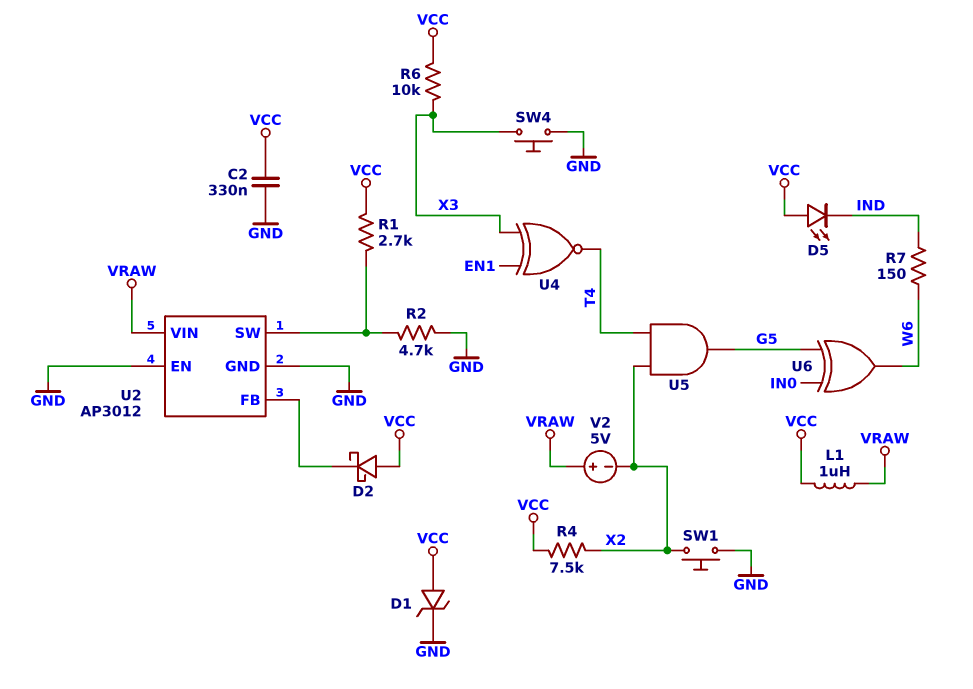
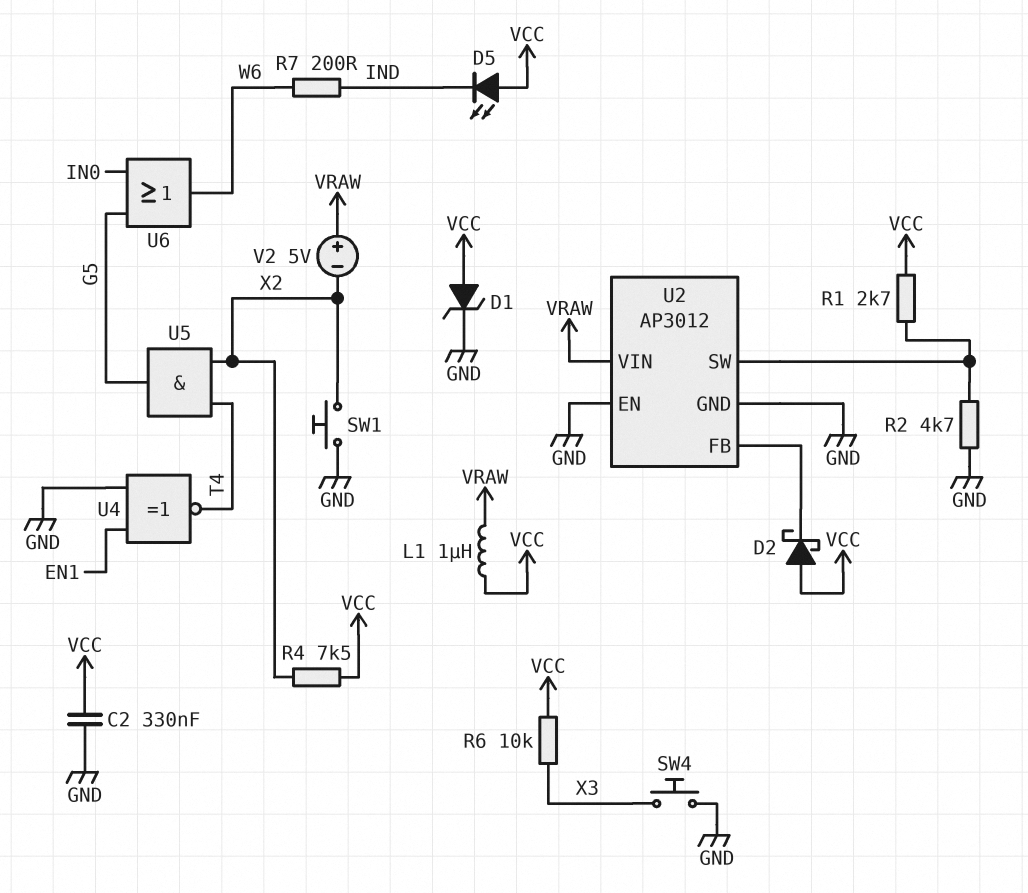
R7: 150 (IND, W6) -> 200 (IND, W6)
U4: XNOR (in EN1, in X3, out T4) -> XNOR (in EN1, in GND, out T4)
U6: XOR (in G5, in IN0, out W6) -> OR (in G5, in IN0, out W6)

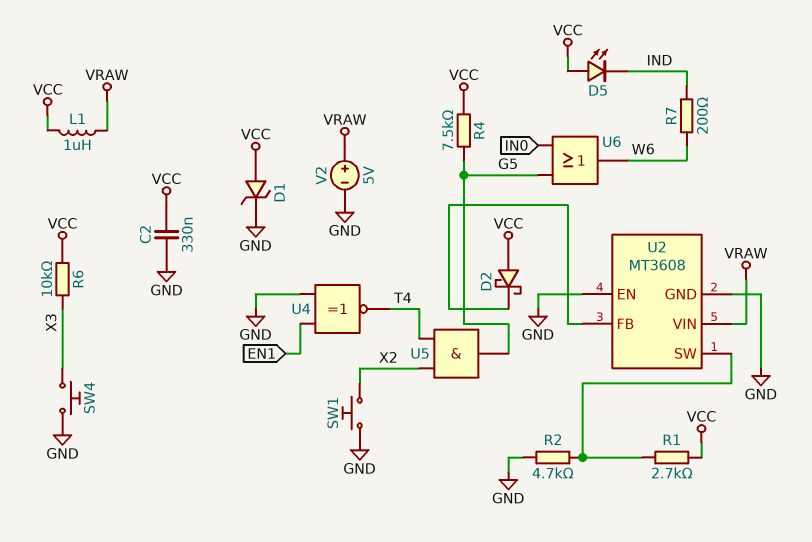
R4: 7.5k (VCC, X2) -> 7.5k (G5, VCC)
U2: AP3012 -> MT3608
V2: 5V (plus VRAW, minus X2) -> 5V (plus VRAW, minus GND)

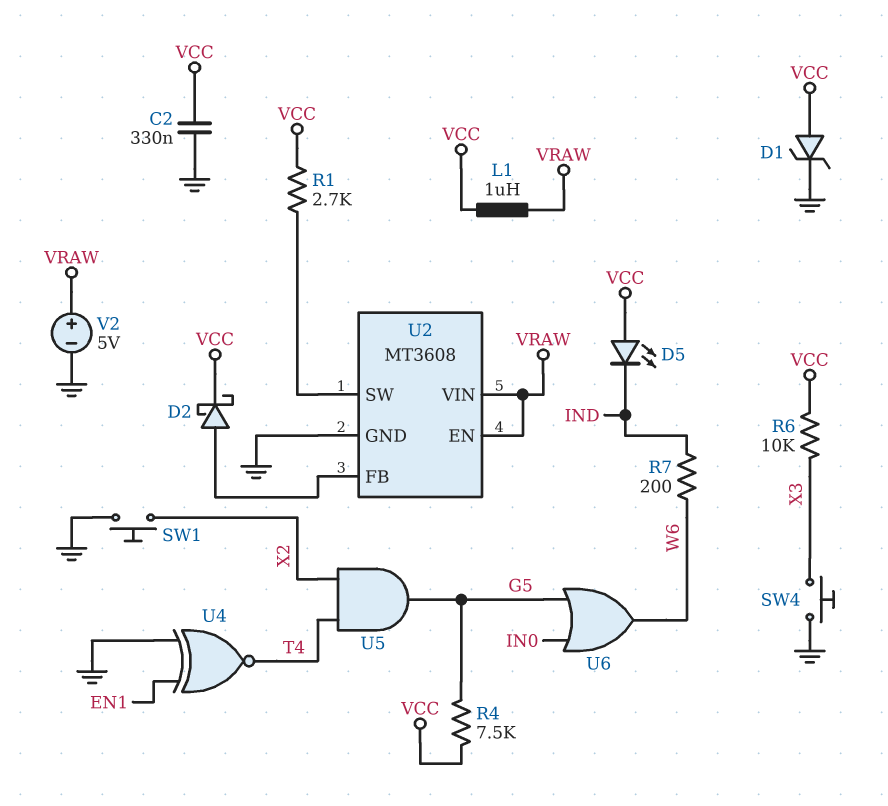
D2: schottky (A VCC, K U2/FB) -> schottky (A U2/FB, K VCC)
R2: 4.7k (GND, U2/SW) -> none
U2 pin EN: GND -> VRAW

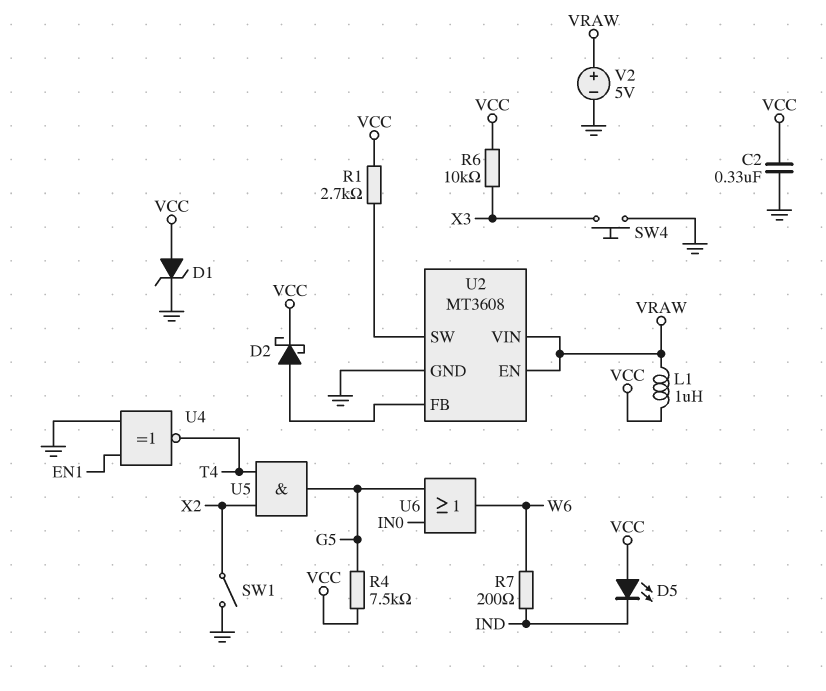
SW1: button (GND, X2) -> switch (GND, X2)

